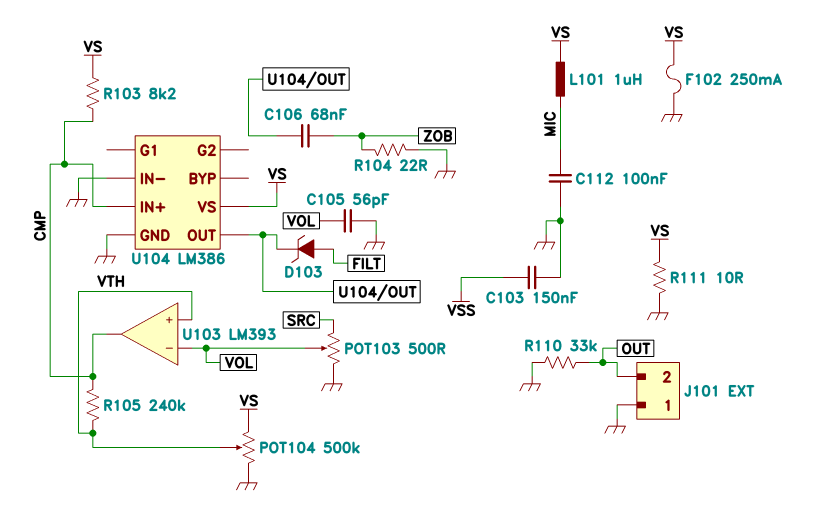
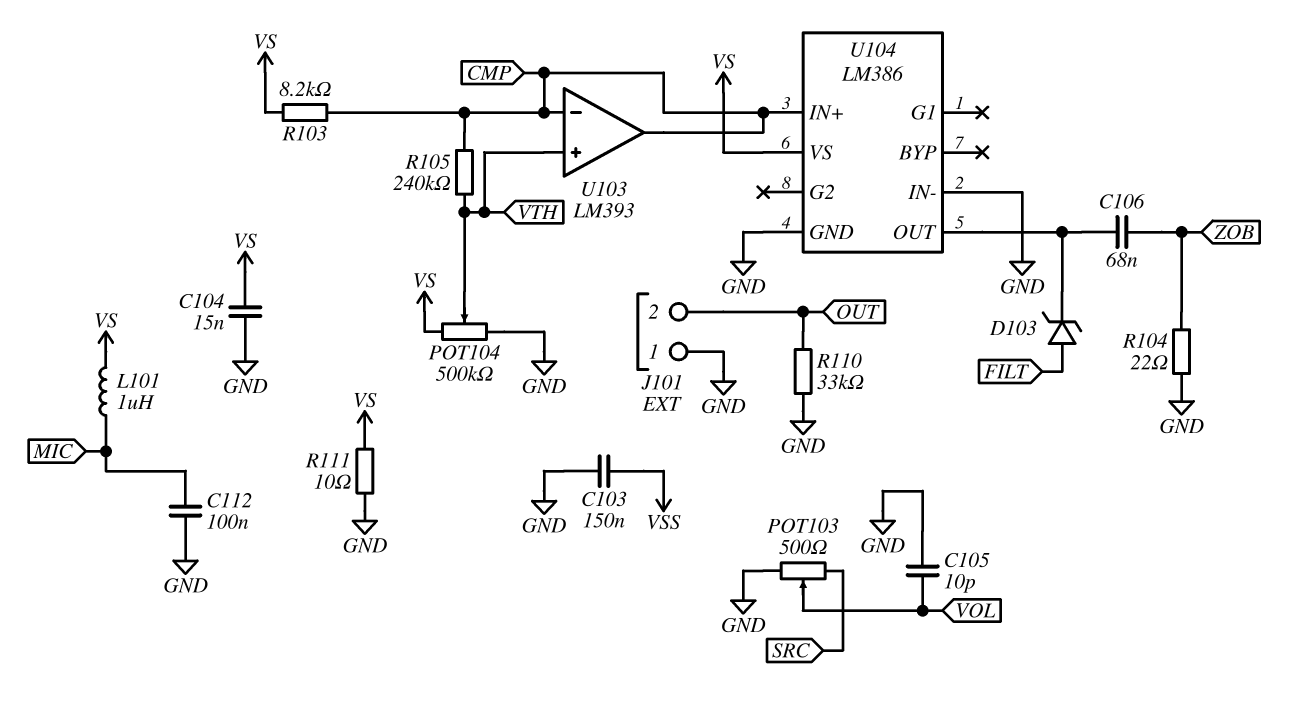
C104: none -> 15nF (GND, VS)
C105: 56pF (GND, VOL) -> 10pF (GND, VOL)
F102: 250mA (GND, VS) -> none
U103 pin in-: VOL -> CMP

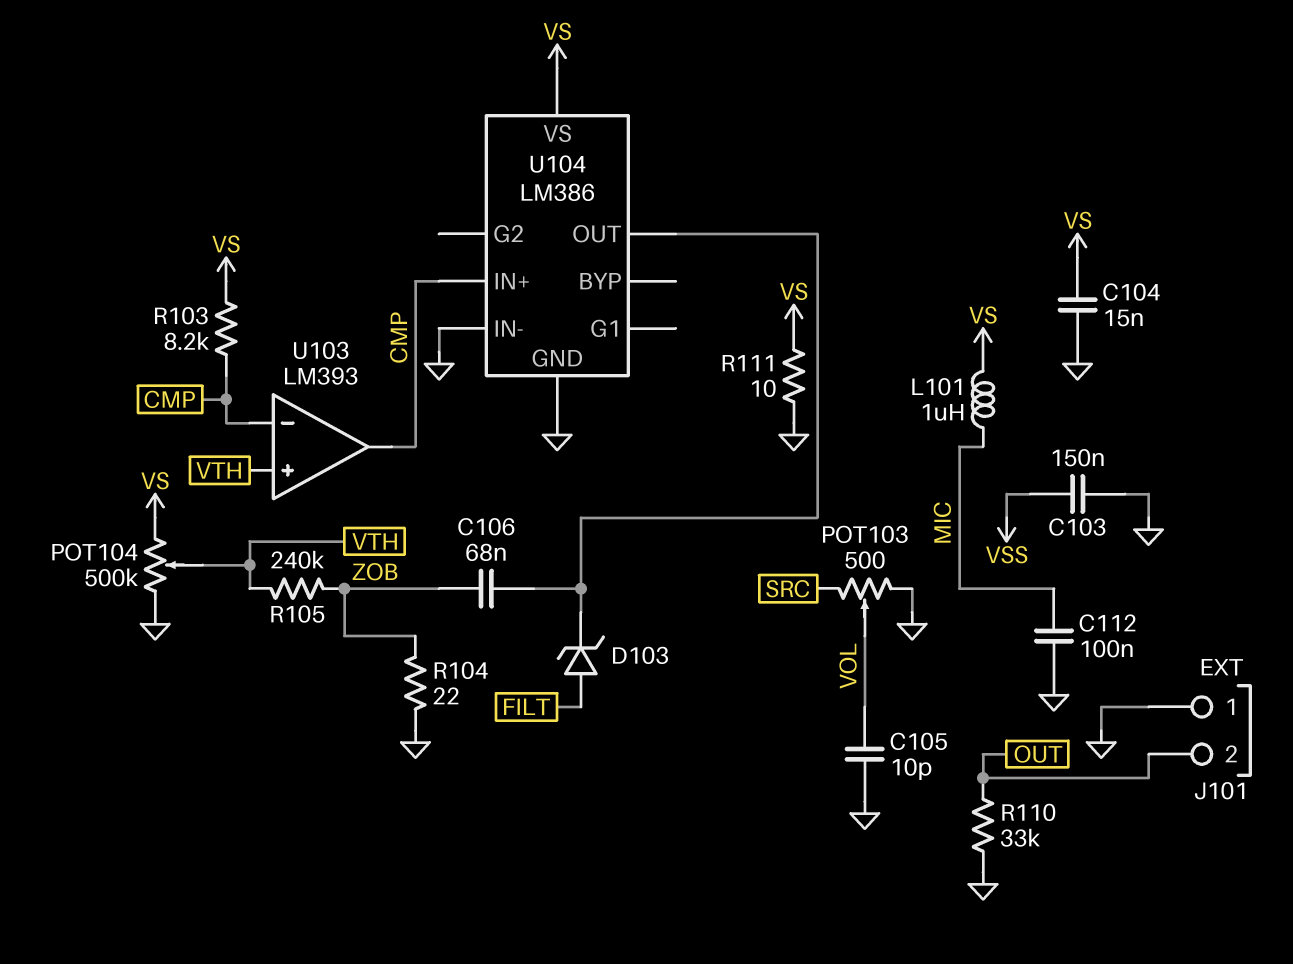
R105: 240k (CMP, VTH) -> 240k (VTH, ZOB)

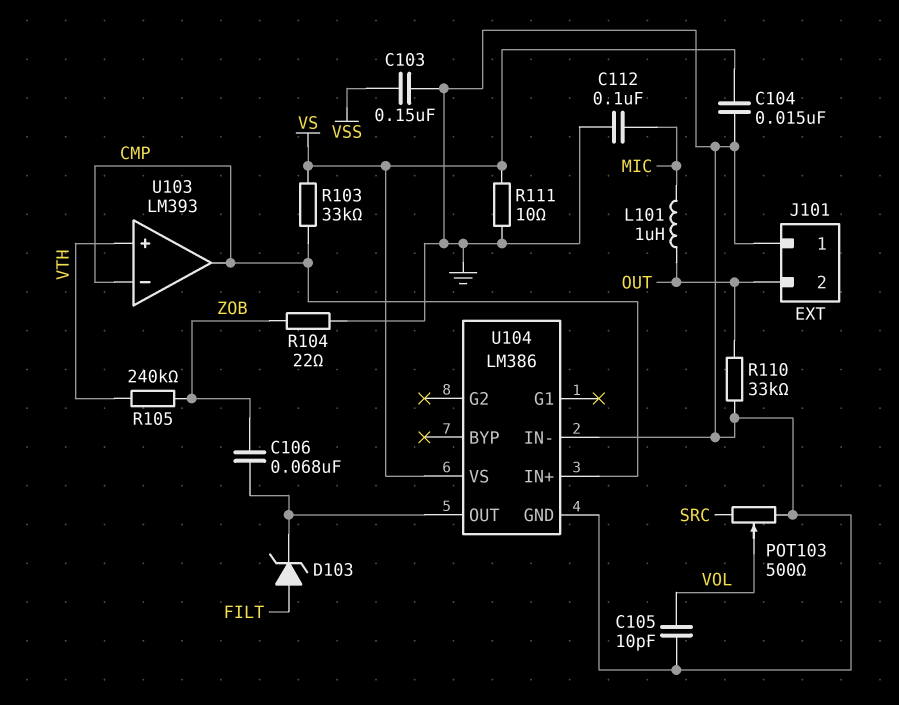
L101: 1uH (MIC, VS) -> 1uH (MIC, OUT)
POT104: 500k (GND, VS, wiper VTH) -> none
R103: 8.2k (CMP, VS) -> 33k (CMP, VS)

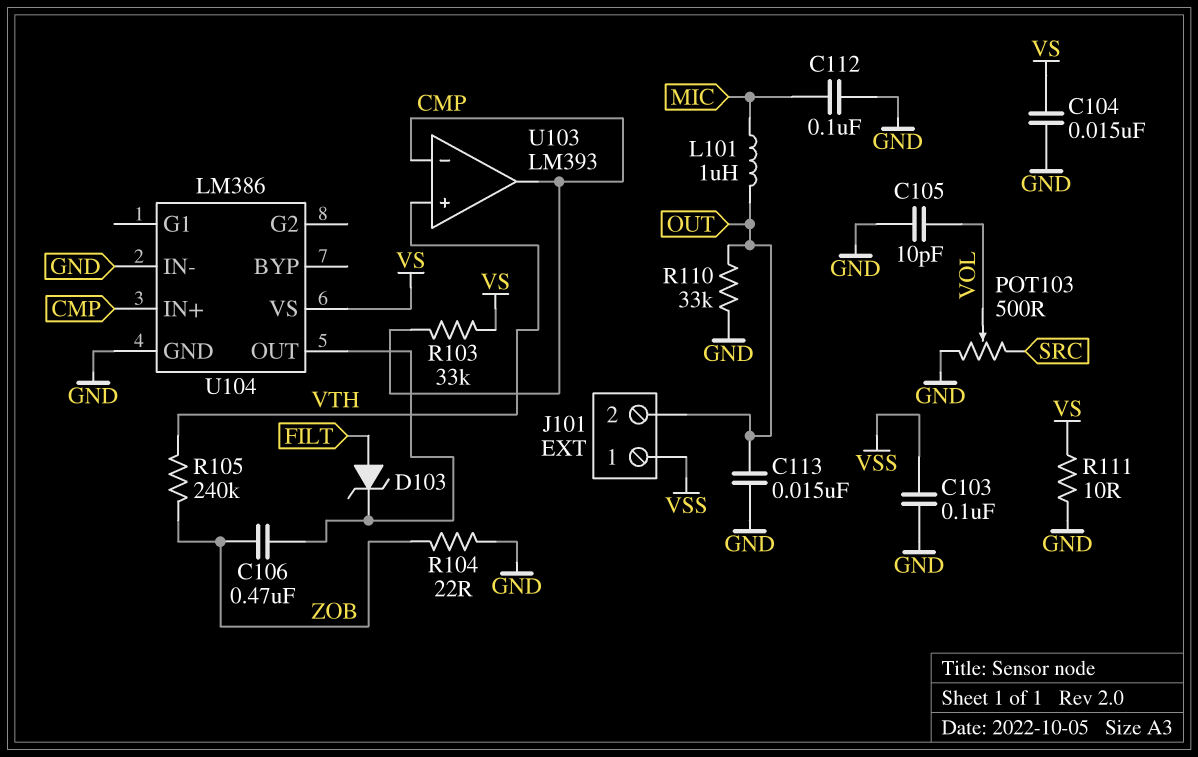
C103: 150nF (GND, VSS) -> 100nF (GND, VSS)
C106: 68nF (U104/OUT, ZOB) -> 470nF (U104/OUT, ZOB)
C113: none -> 15nF (GND, OUT)
J101 pin 1: GND -> VSS

